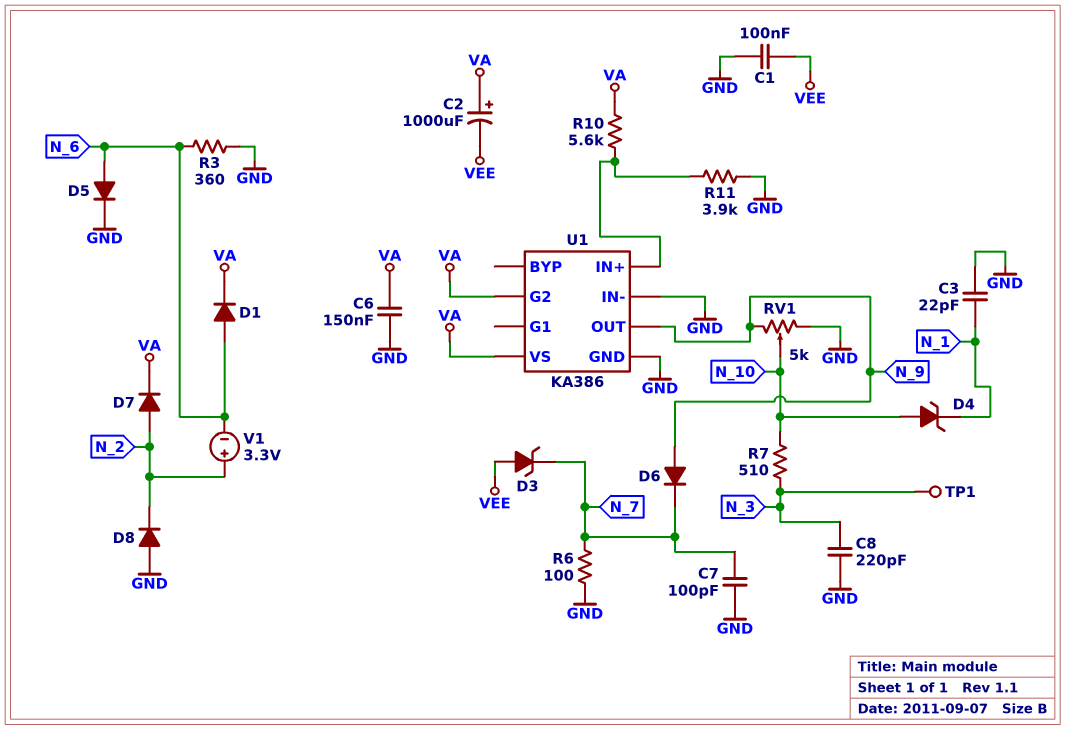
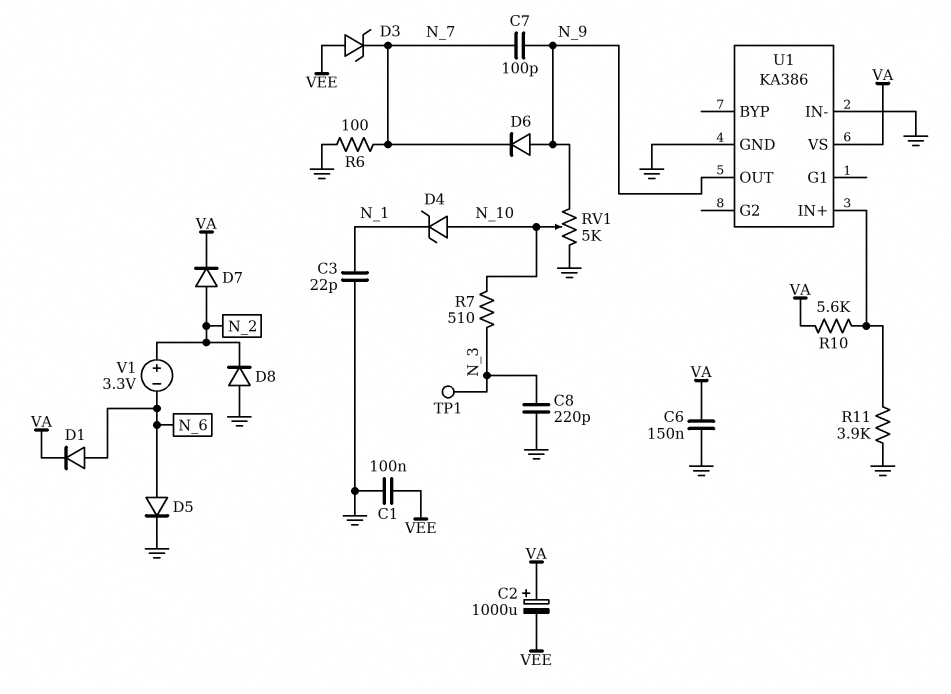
C7: 100pF (GND, N_7) -> 100pF (N_7, N_9)
R3: 360 (GND, N_6) -> none
U1 pin G2: VA -> none

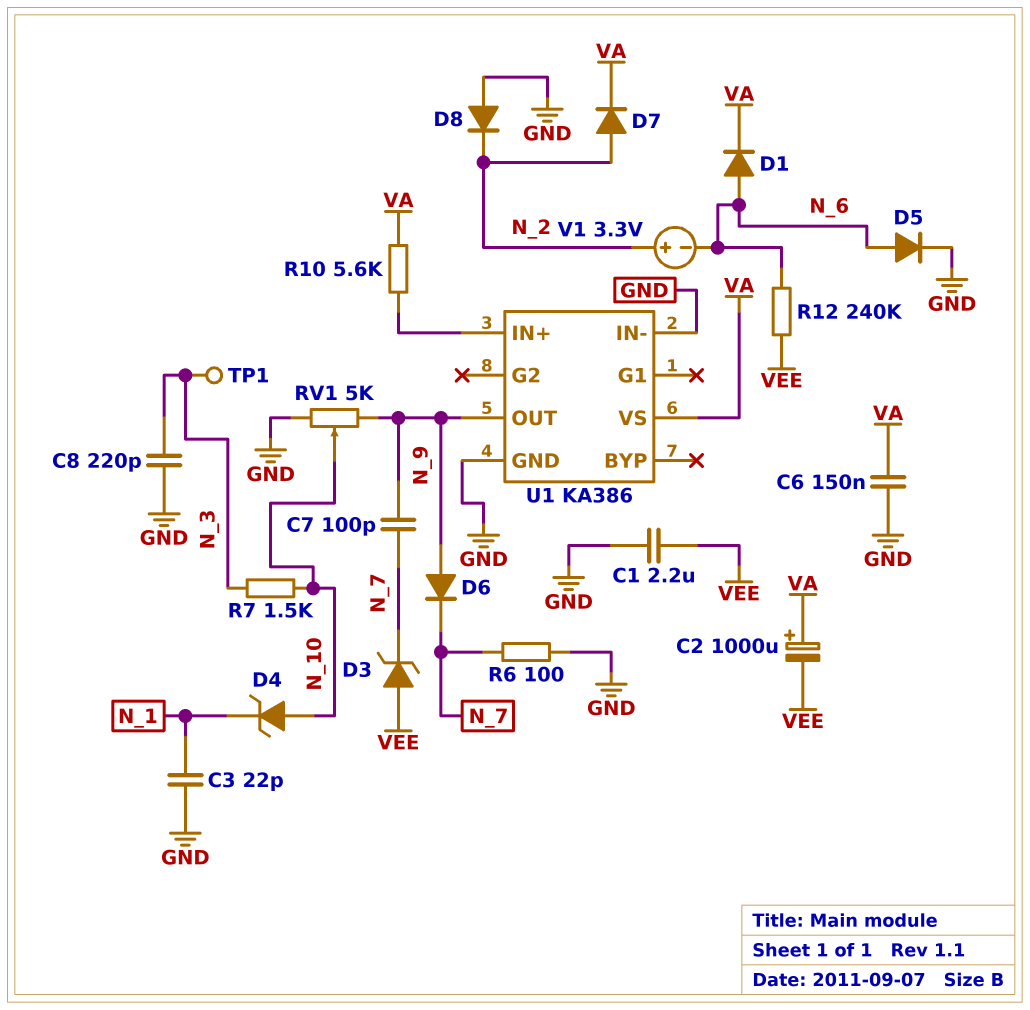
C1: 100nF (GND, VEE) -> 2.2uF (GND, VEE)
R7: 510 (N_3, N_10) -> 1.5k (N_3, N_10)
R11: 3.9k (GND, U1/IN+) -> none
R12: none -> 240k (N_6, VEE)

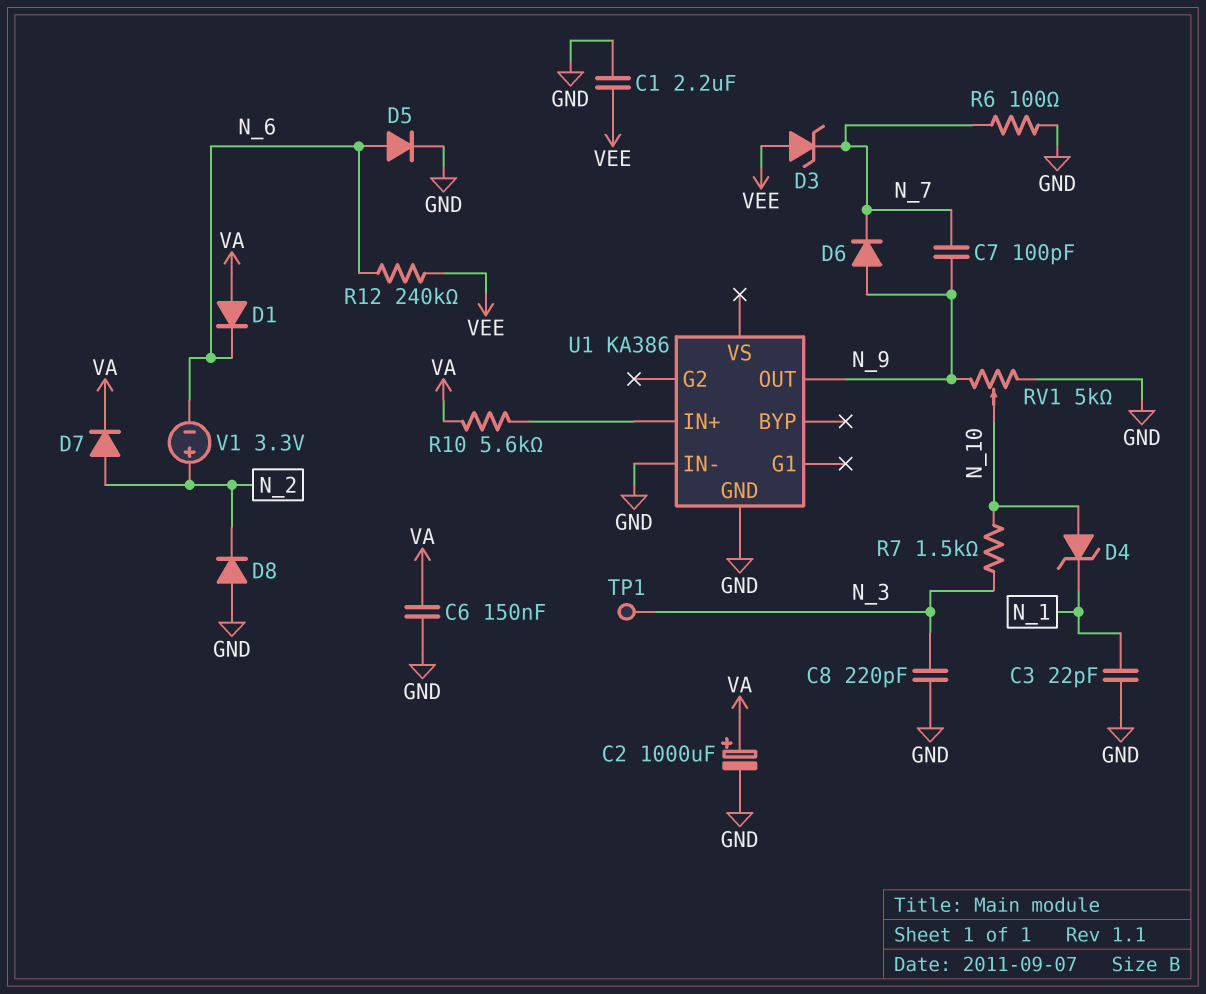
C2: 1000uF (plus VA, minus VEE) -> 1000uF (plus VA, minus GND)
D1: diode (A N_6, K VA) -> diode (A VA, K N_6)
U1 pin VS: VA -> none

